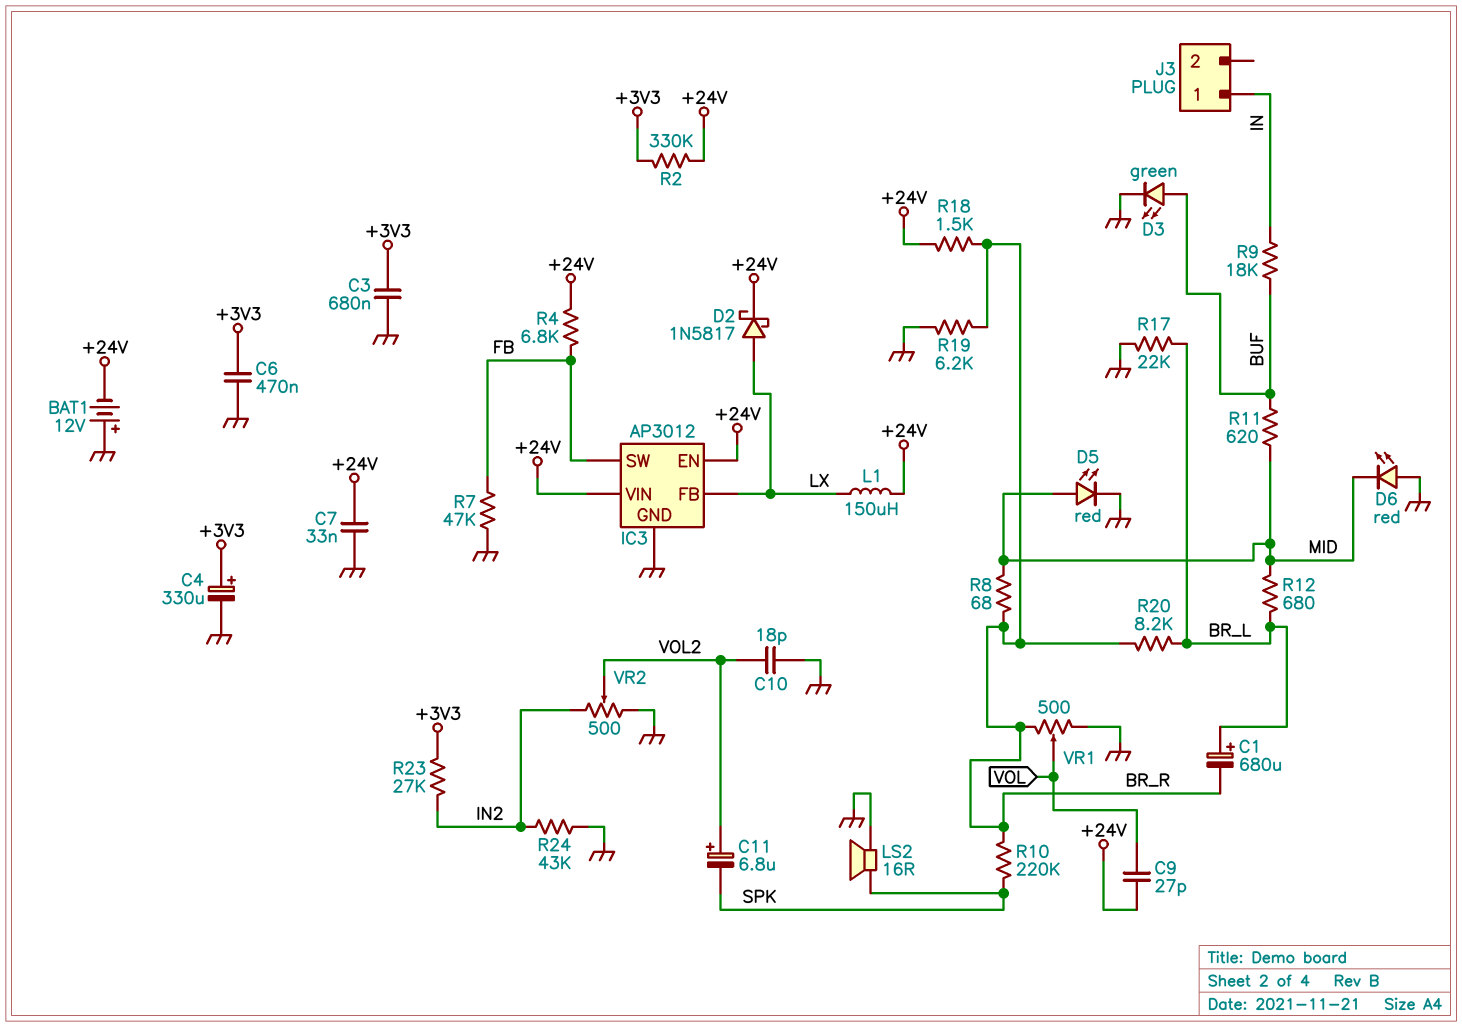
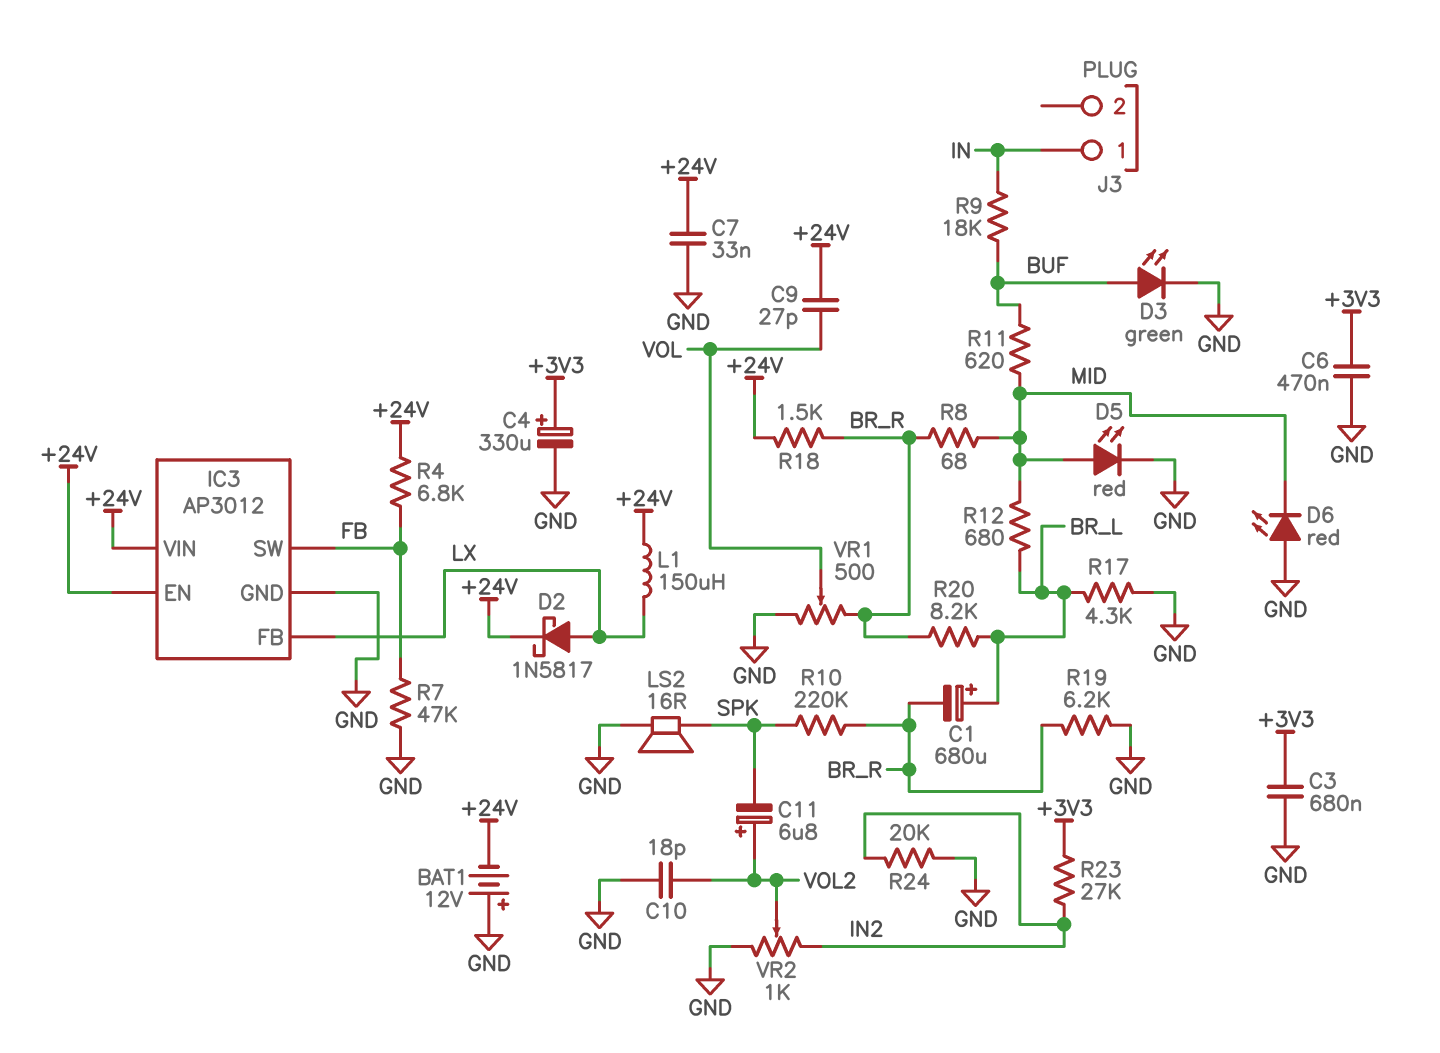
R2: 330k (+3V3, +24V) -> none
R17: 22k (BR_L, GND) -> 4.3k (BR_L, GND)
R24: 43k (GND, IN2) -> 20k (GND, IN2)
VR2: 500 (GND, IN2, wiper VOL2) -> 1k (GND, IN2, wiper VOL2)

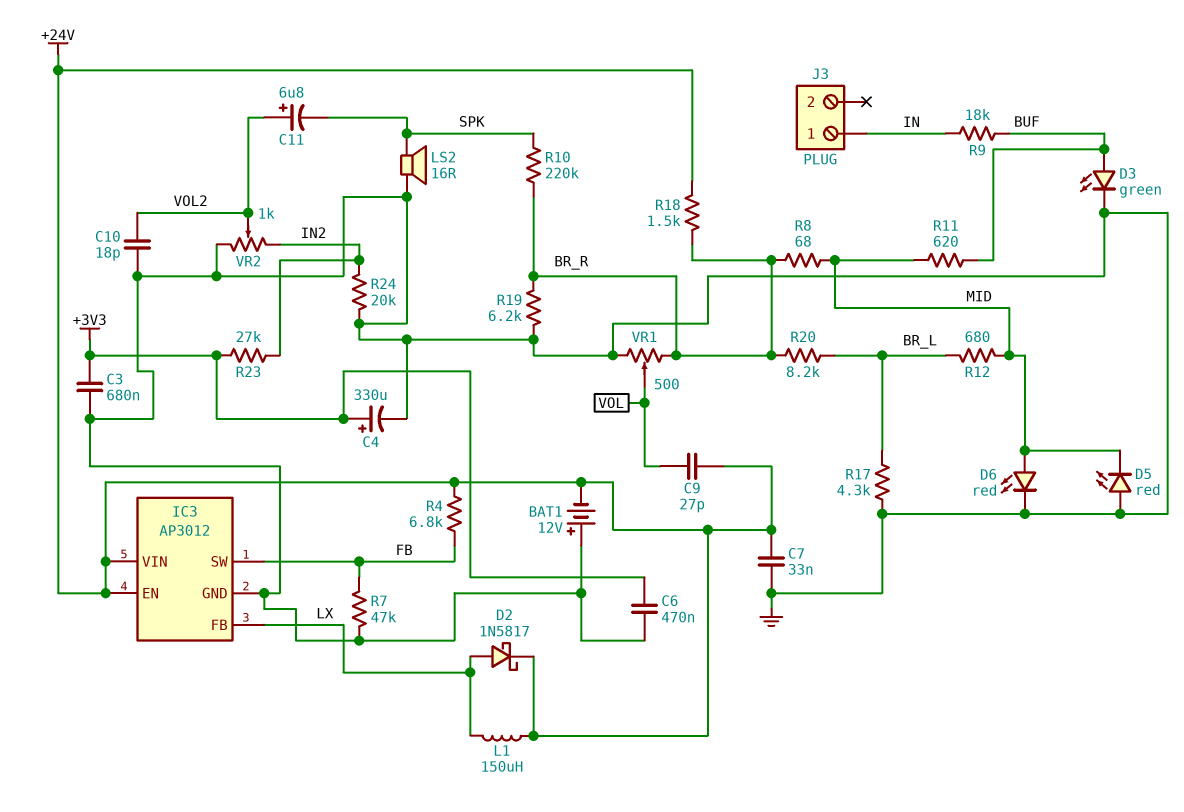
C1: 680uF (plus BR_L, minus BR_R) -> none
D5: LED red (A MID, K GND) -> LED red (A GND, K MID)
D6: LED red (A GND, K MID) -> LED red (A MID, K GND)

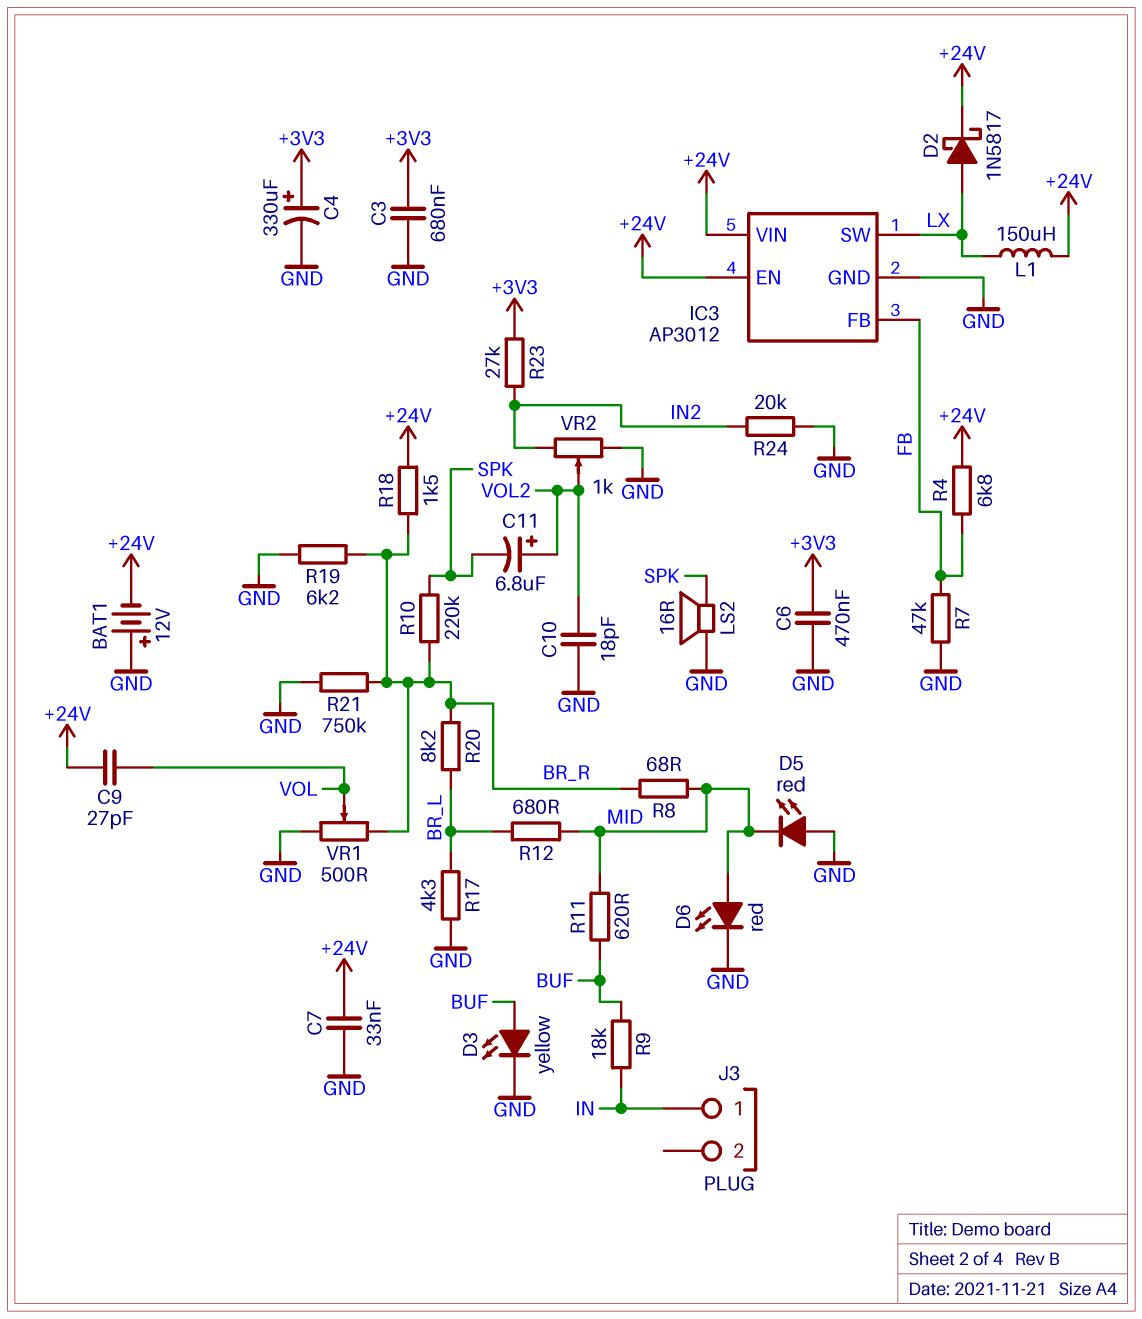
D3: LED green (A BUF, K GND) -> LED yellow (A BUF, K GND)
IC3 pin FB: LX -> FB
IC3 pin SW: FB -> LX
R21: none -> 750k (BR_R, GND)

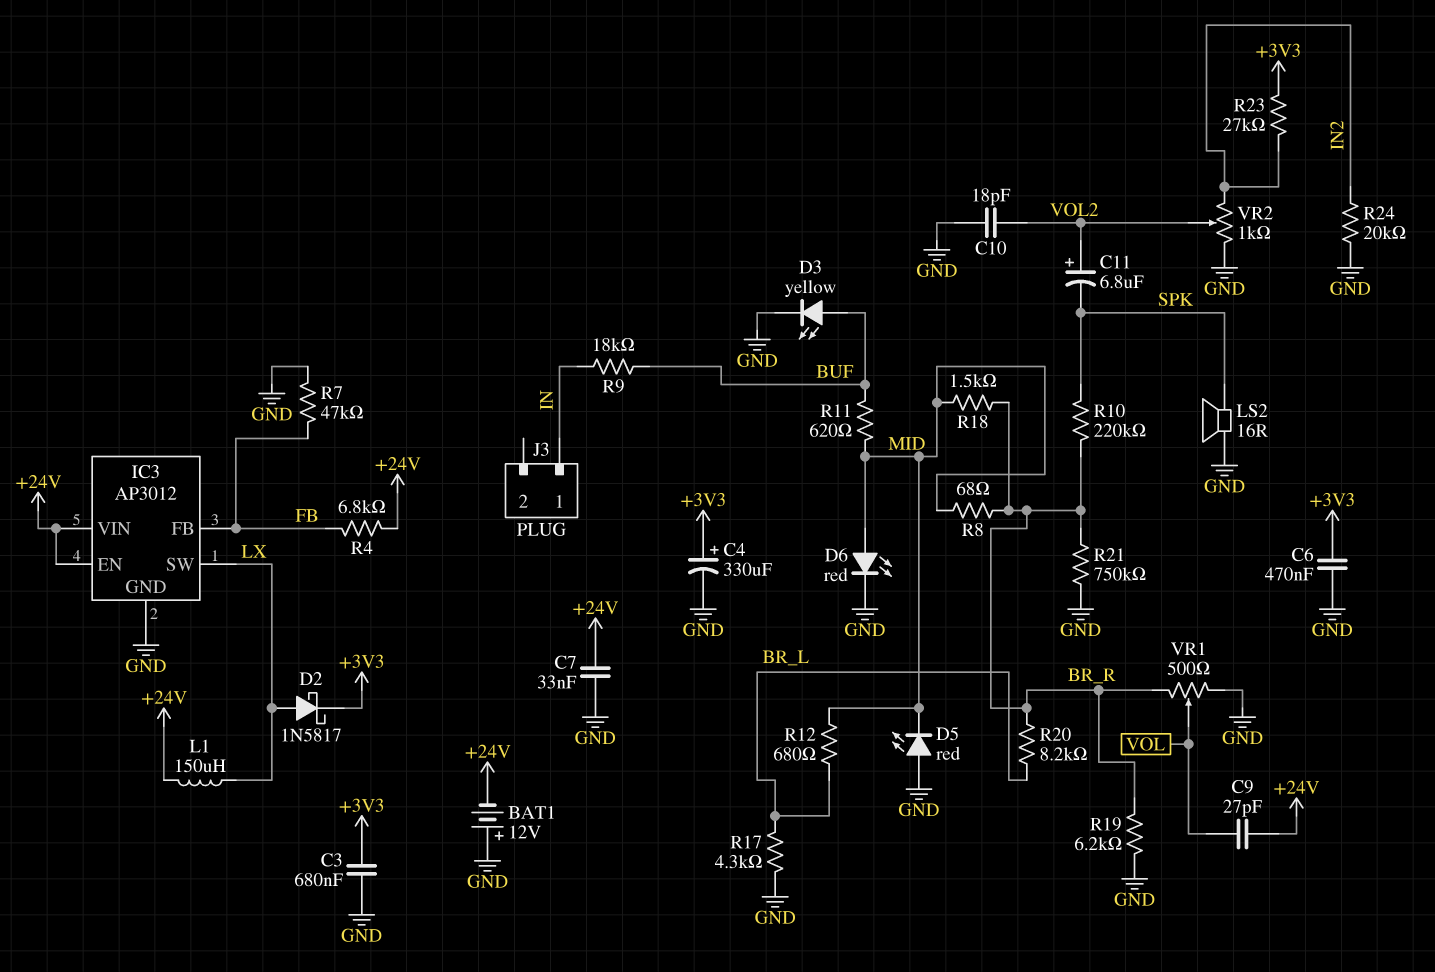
D2: schottky 1N5817 (A LX, K +24V) -> schottky 1N5817 (A LX, K +3V3)
R18: 1.5k (+24V, BR_R) -> 1.5k (BR_R, MID)

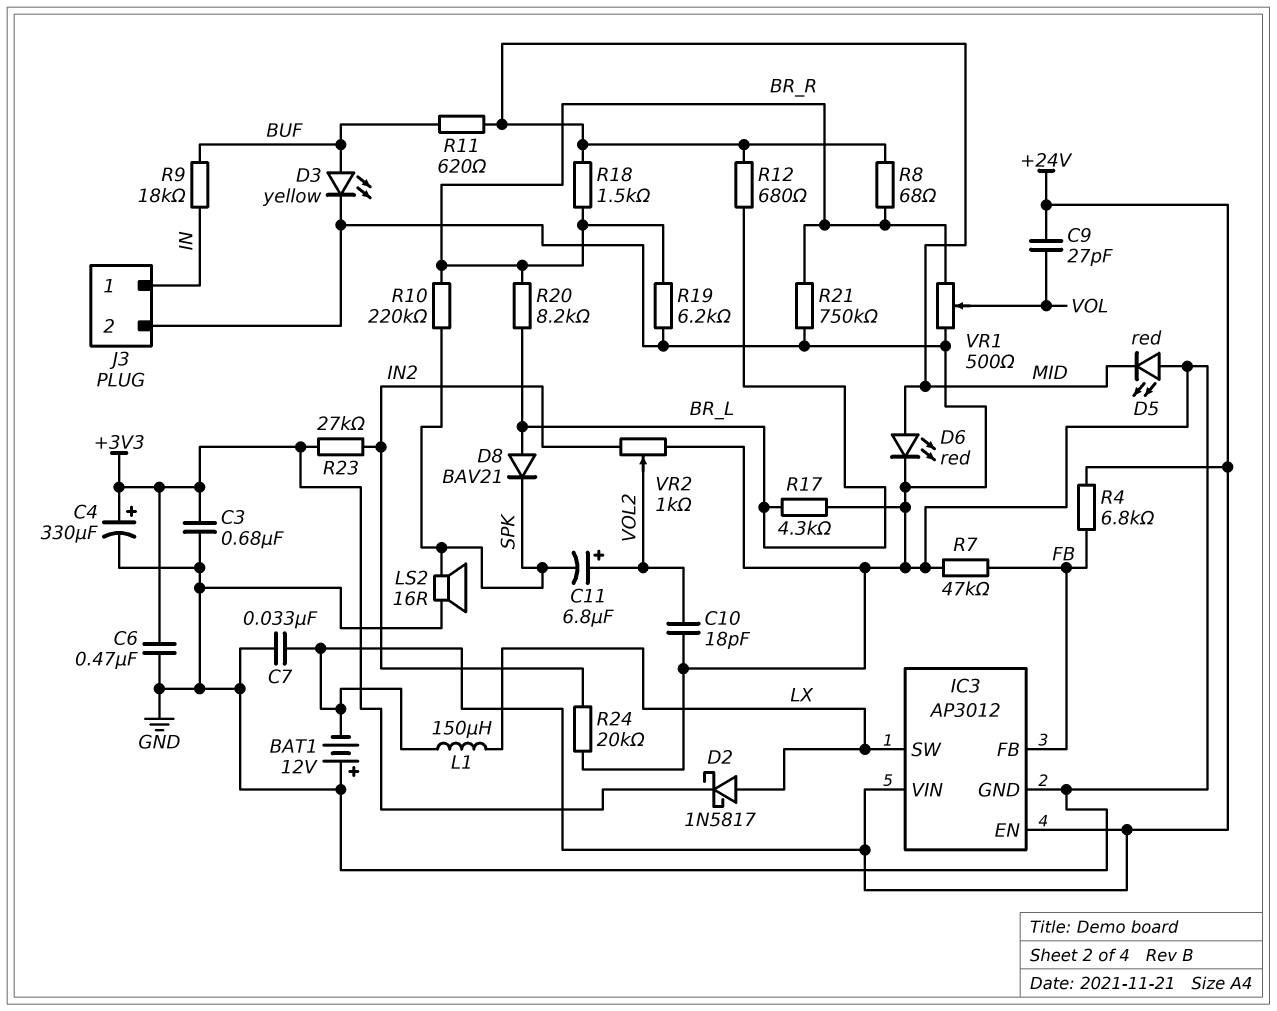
D8: none -> diode BAV21 (A BR_L, K SPK)
J3 pin 2: none -> GND

